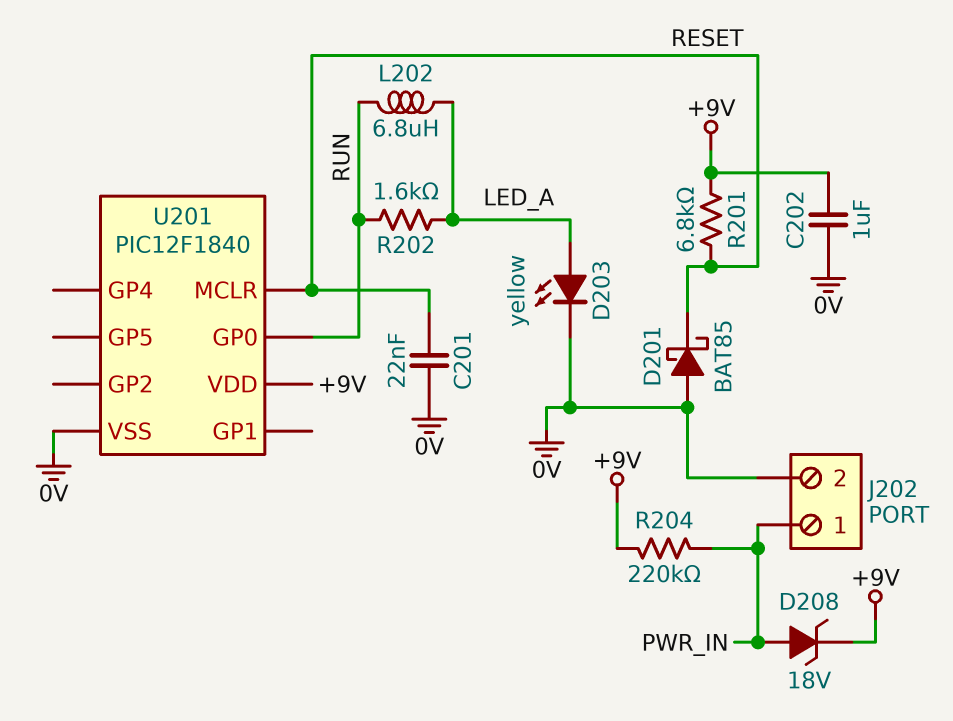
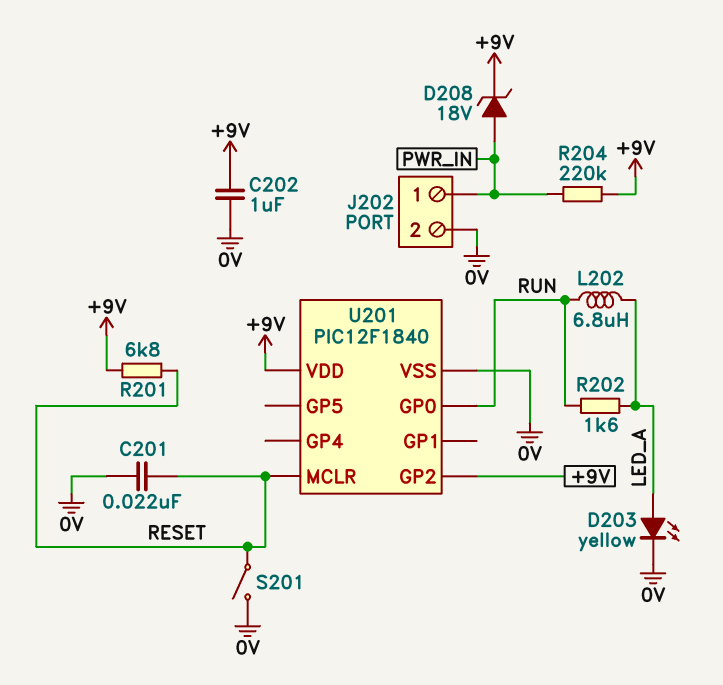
D201: schottky BAT85 (A 0V, K RESET) -> none
S201: none -> switch (0V, RESET)
U201 pin GP2: none -> +9V

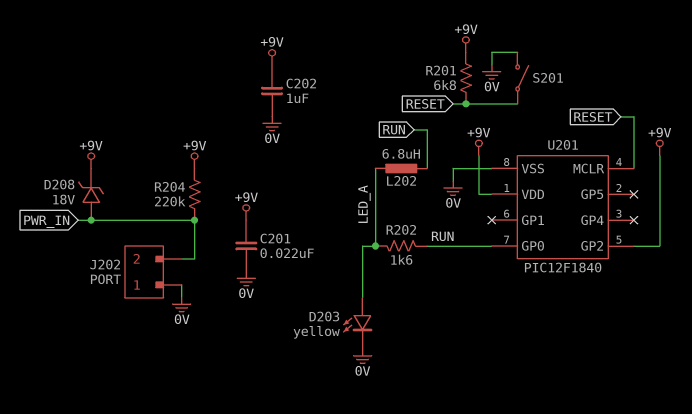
C201: 22nF (0V, RESET) -> 22nF (+9V, 0V)
J202 pin 1: PWR_IN -> 0V
J202 pin 2: 0V -> PWR_IN

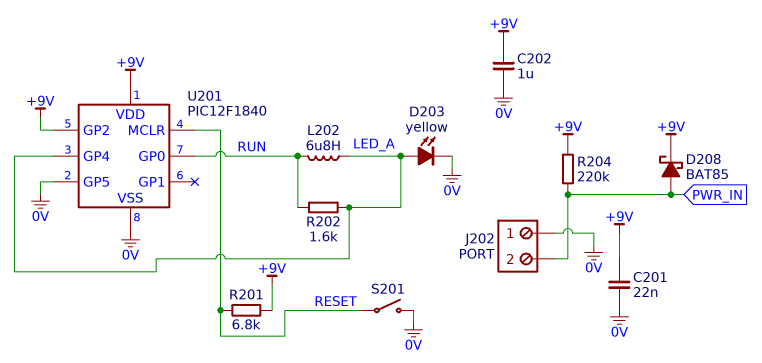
D208: zener 18V (A PWR_IN, K +9V) -> schottky BAT85 (A PWR_IN, K +9V)
U201 pin GP4: none -> LED_A
U201 pin GP5: none -> 0V

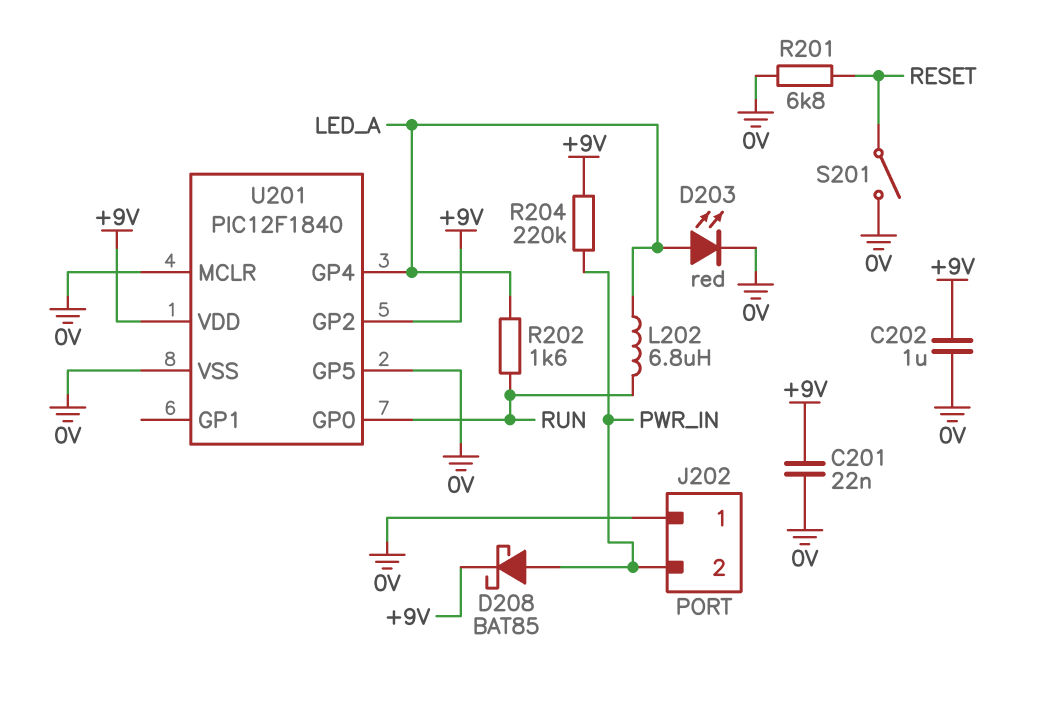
D203: LED yellow (A LED_A, K 0V) -> LED red (A LED_A, K 0V)
R201: 6.8k (+9V, RESET) -> 6.8k (0V, RESET)
U201 pin MCLR: RESET -> 0V

